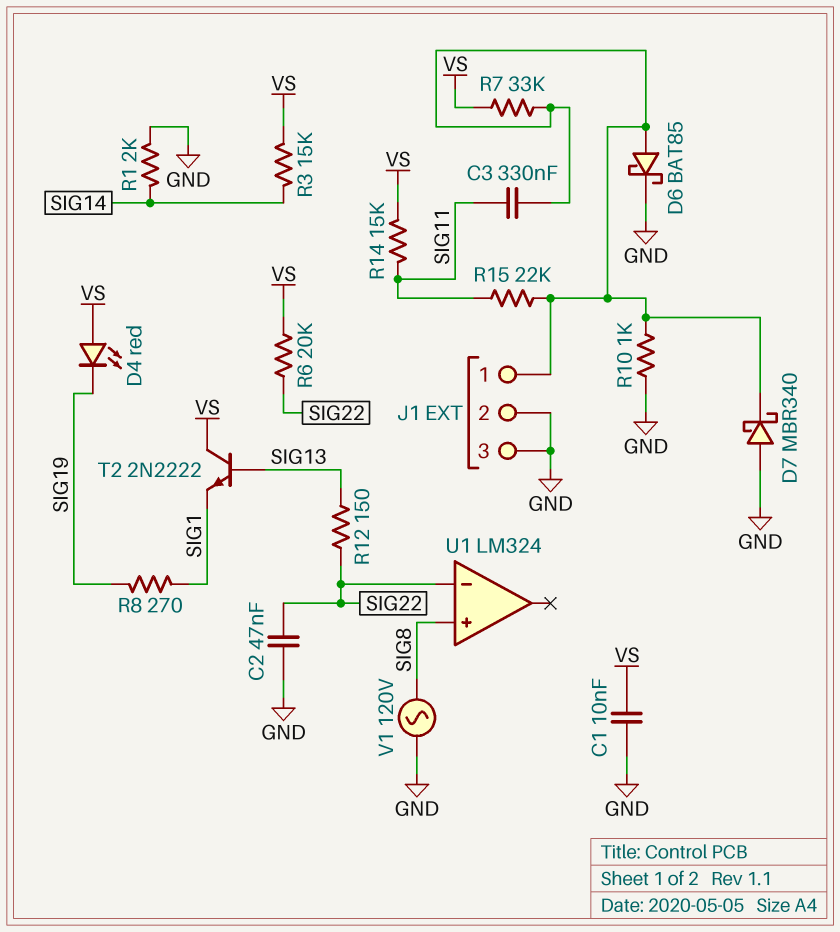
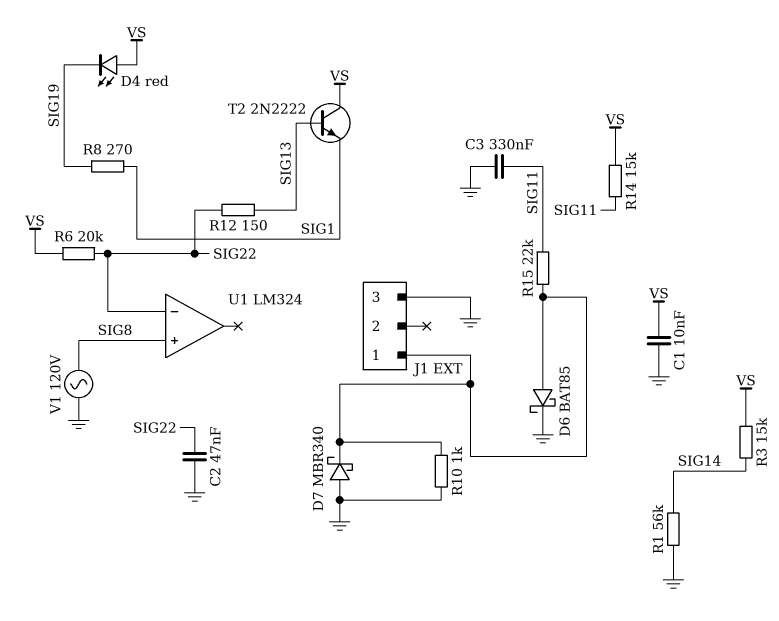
C3: 330nF (J1/1, SIG11) -> 330nF (GND, SIG11)
J1 pin 2: GND -> none
R1: 2k (GND, SIG14) -> 56k (GND, SIG14)
R7: 33k (J1/1, VS) -> none

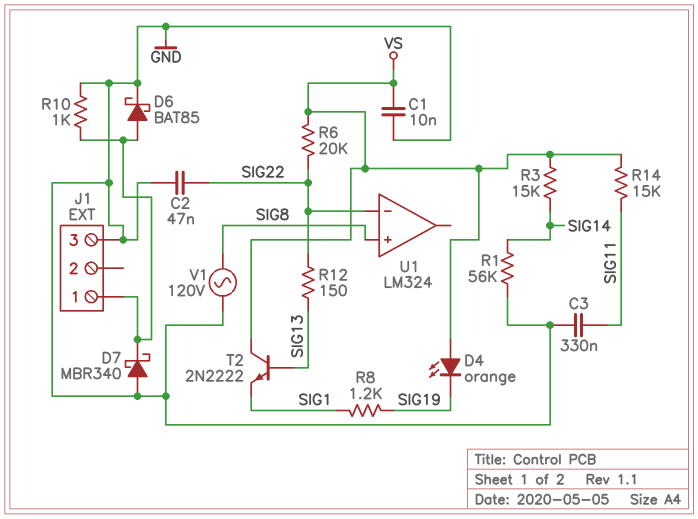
D4: LED red (A VS, K SIG19) -> LED orange (A VS, K SIG19)
R8: 270 (SIG1, SIG19) -> 1.2k (SIG1, SIG19)
R15: 22k (J1/1, SIG11) -> none

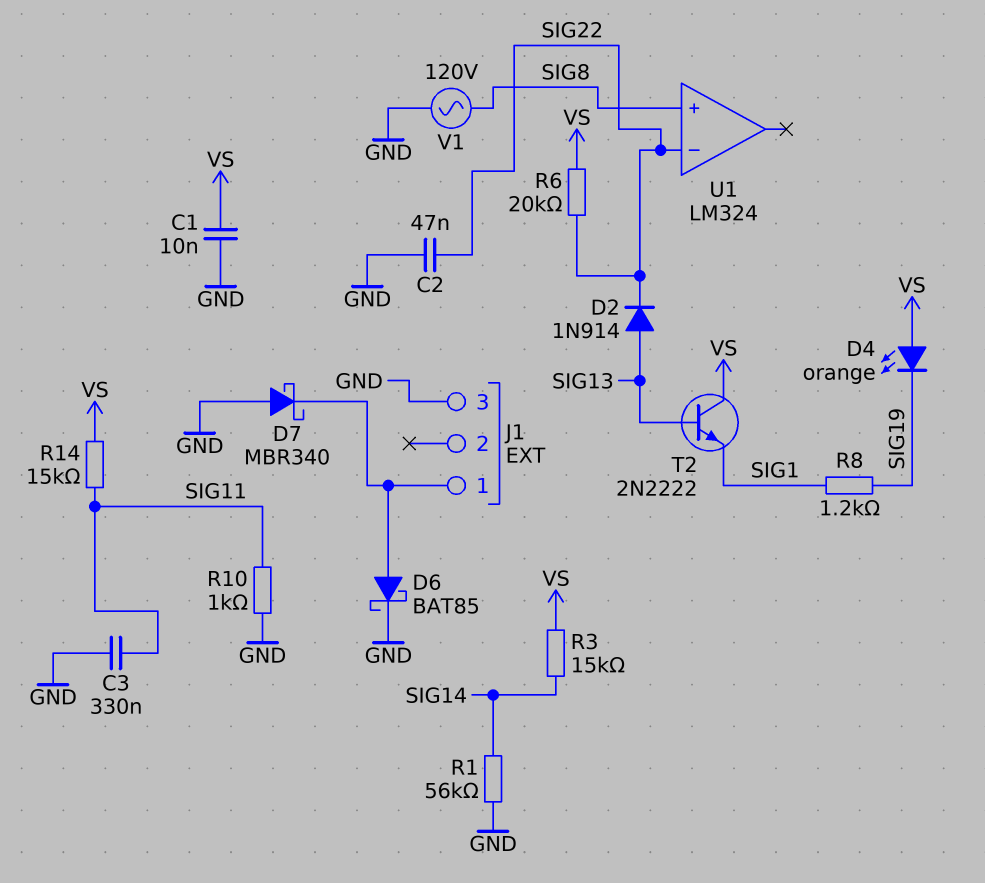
D2: none -> diode 1N914 (A SIG13, K SIG22)
R10: 1k (GND, J1/1) -> 1k (GND, SIG11)
R12: 150 (SIG13, SIG22) -> none

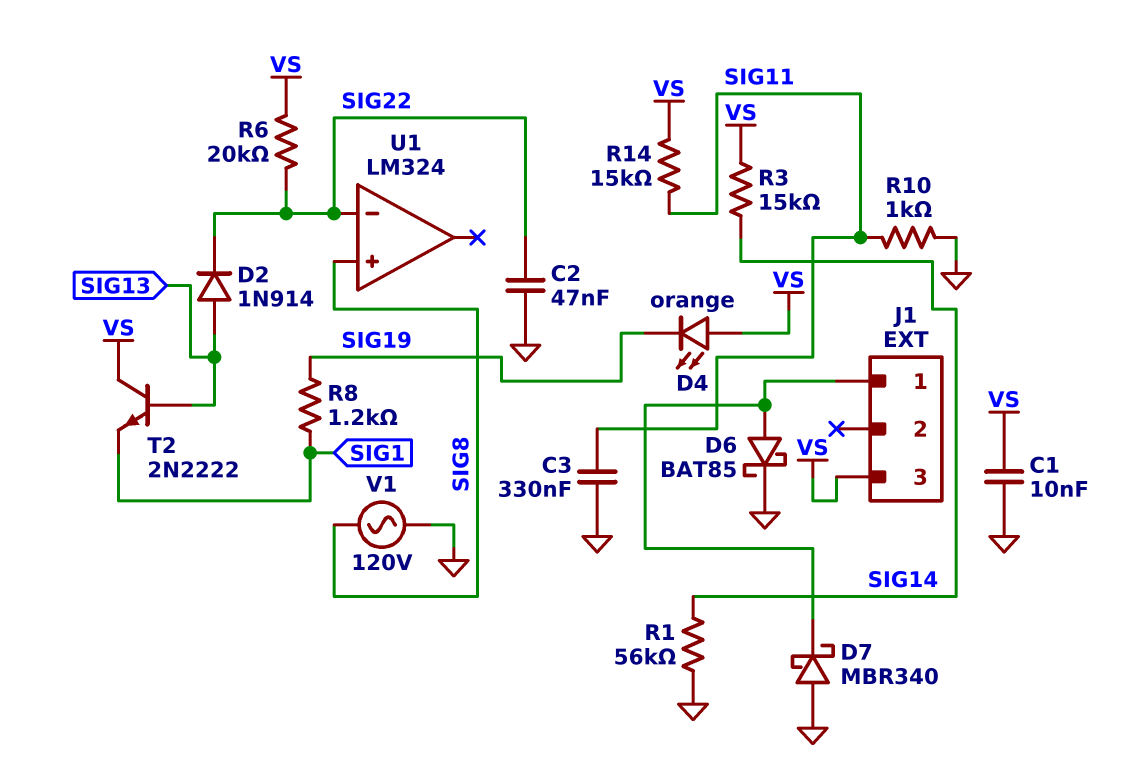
J1 pin 3: GND -> VS

